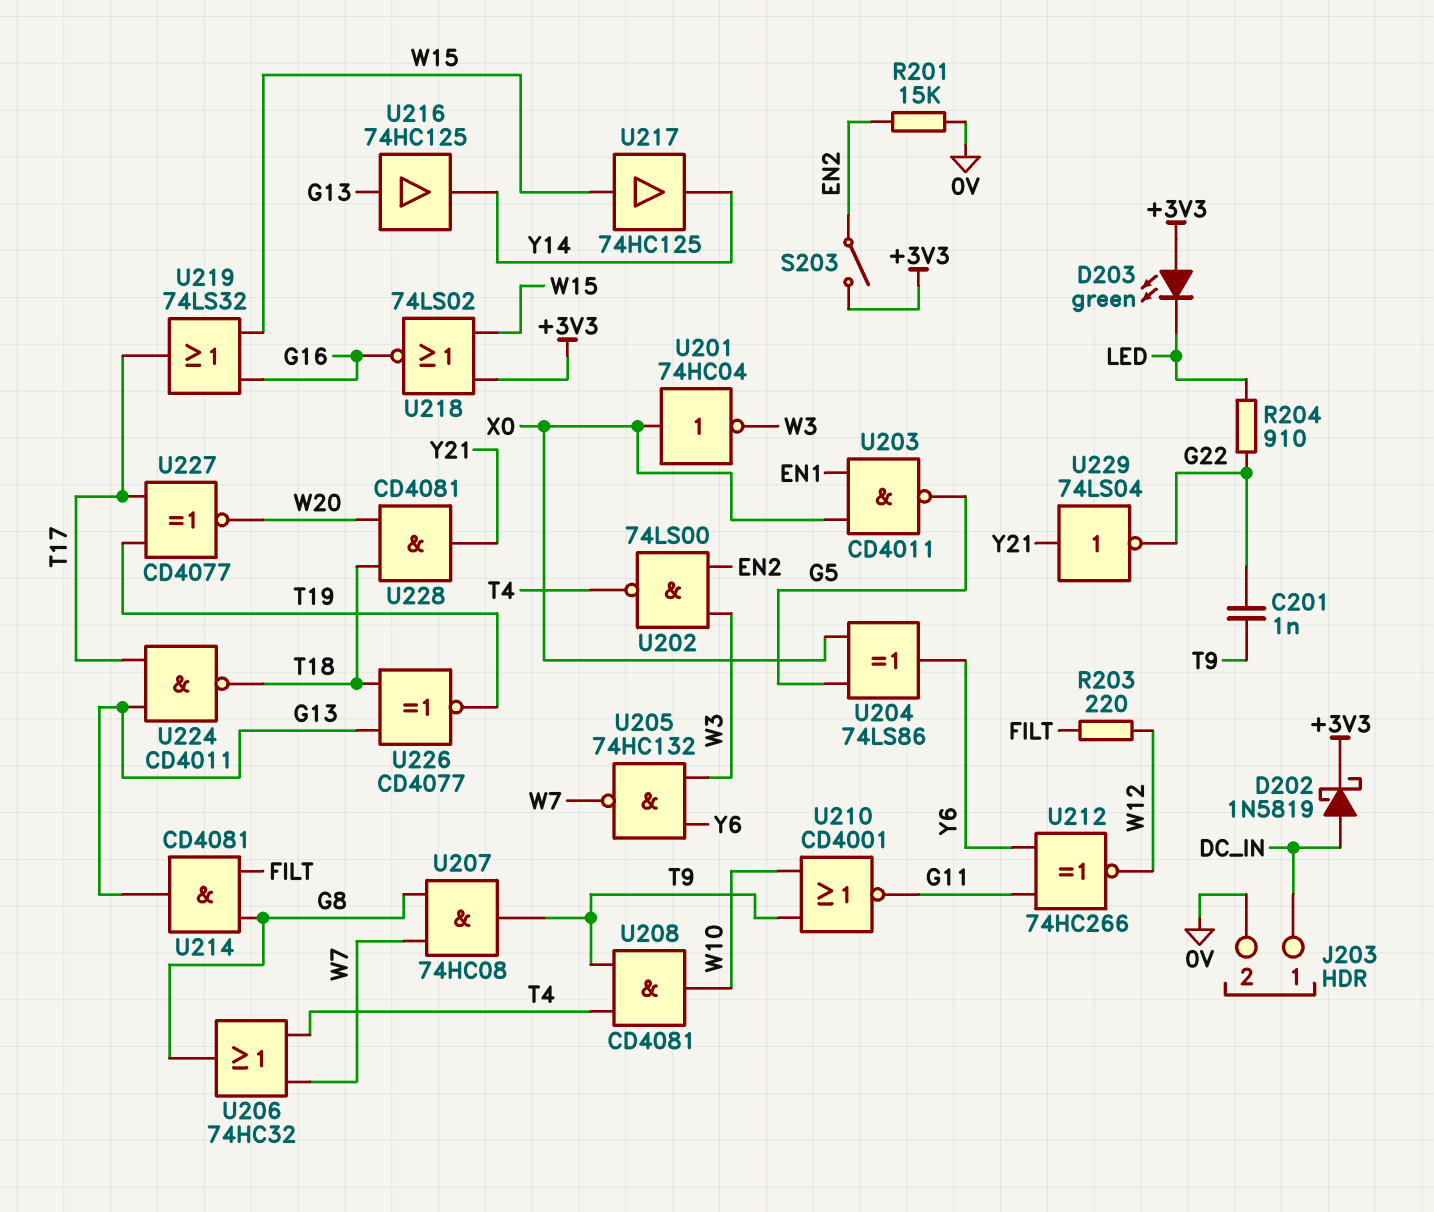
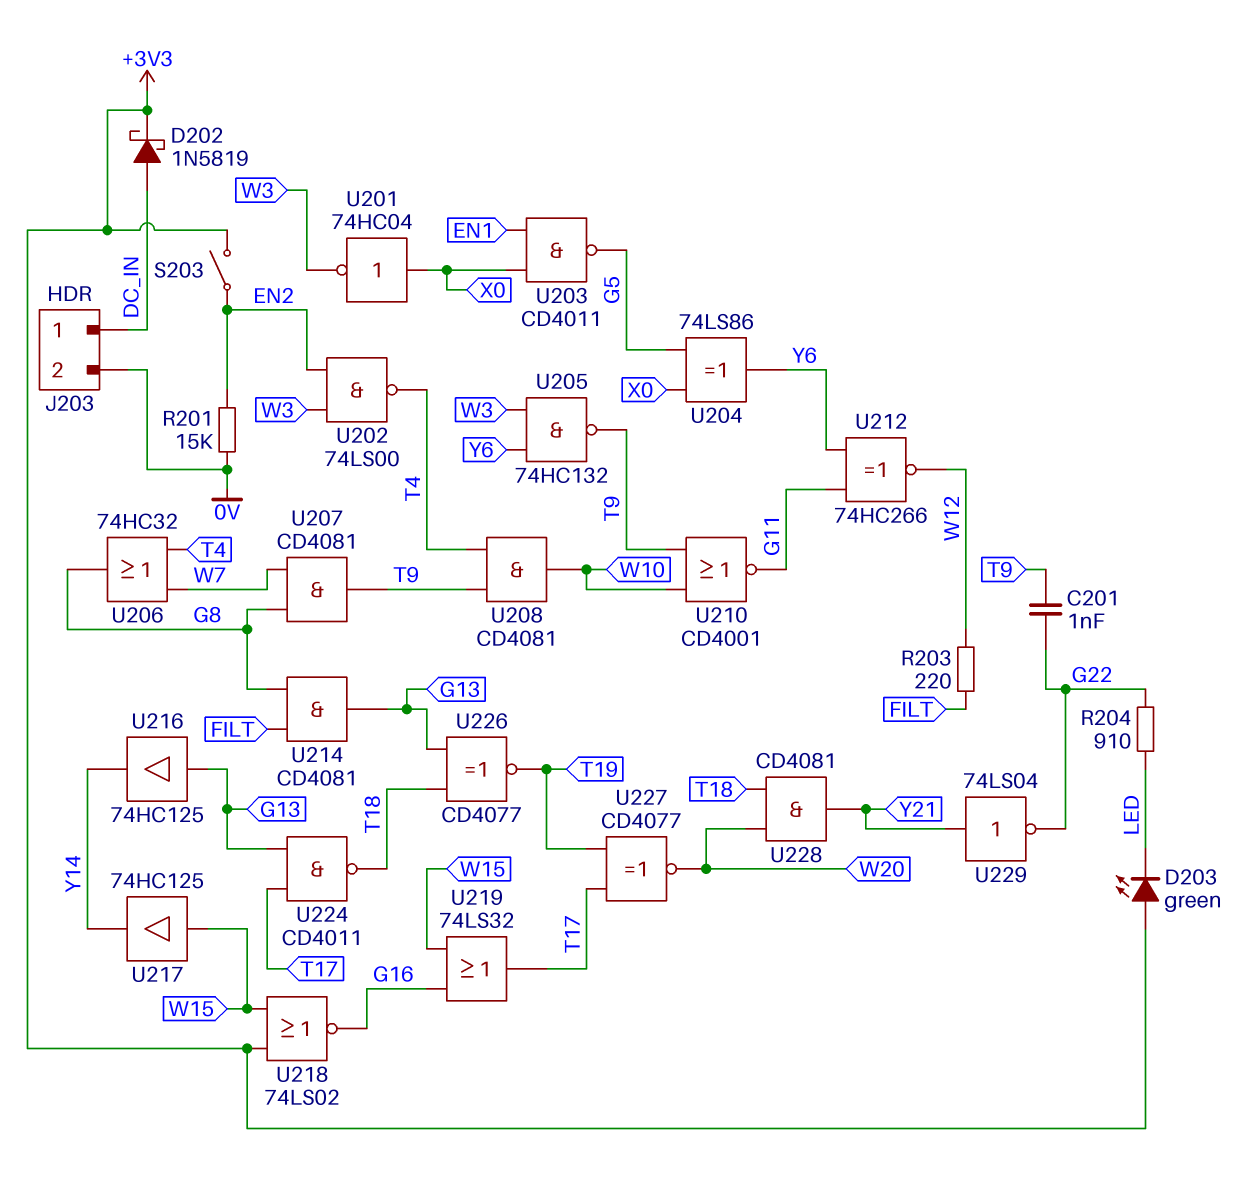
U205: NAND 74HC132 (in W3, in Y6, out W7) -> NAND 74HC132 (in W3, in Y6, out T9)
U207: AND 74HC08 (in G8, in W7, out T9) -> AND CD4081 (in G8, in W7, out T9)

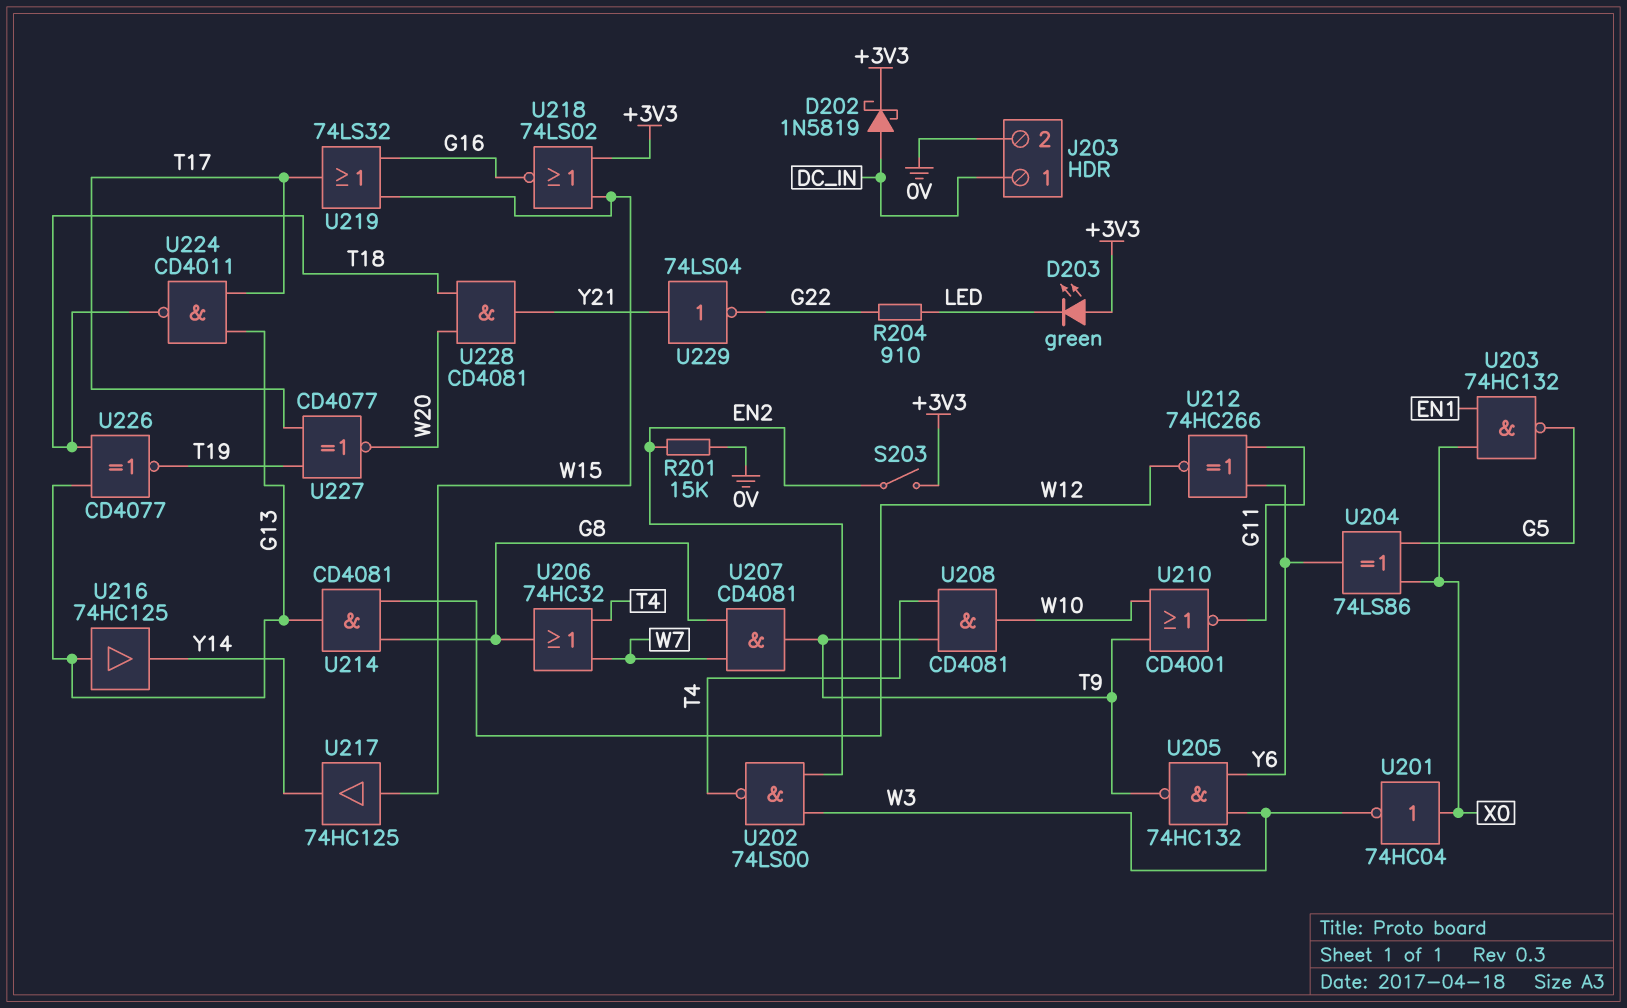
C201: 1nF (G22, T9) -> none
R203: 220 (FILT, W12) -> none
U203: NAND CD4011 (in EN1, in X0, out G5) -> NAND 74HC132 (in EN1, in X0, out G5)
U214: AND CD4081 (in FILT, in G8, out G13) -> AND CD4081 (in G8, in W12, out G13)

